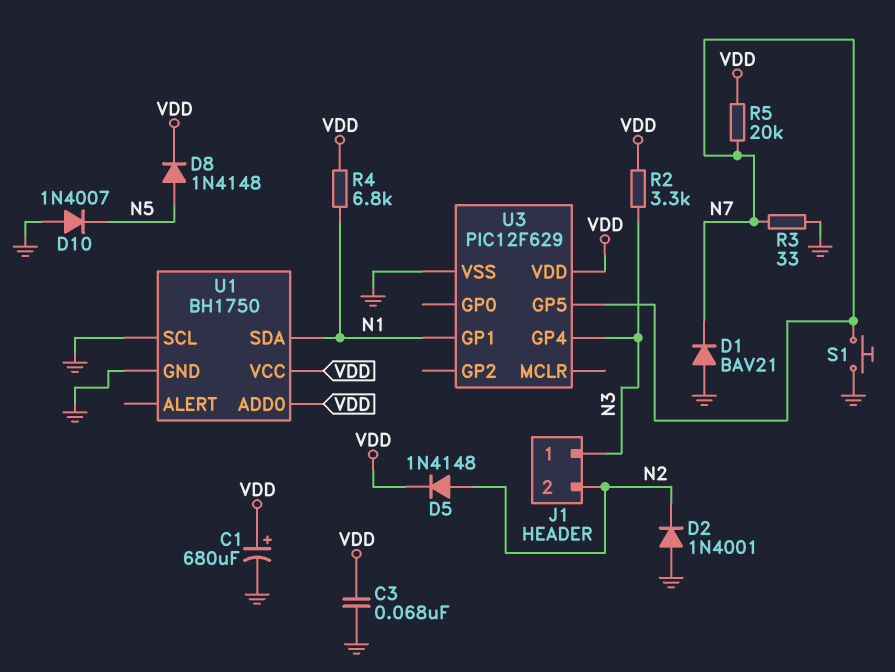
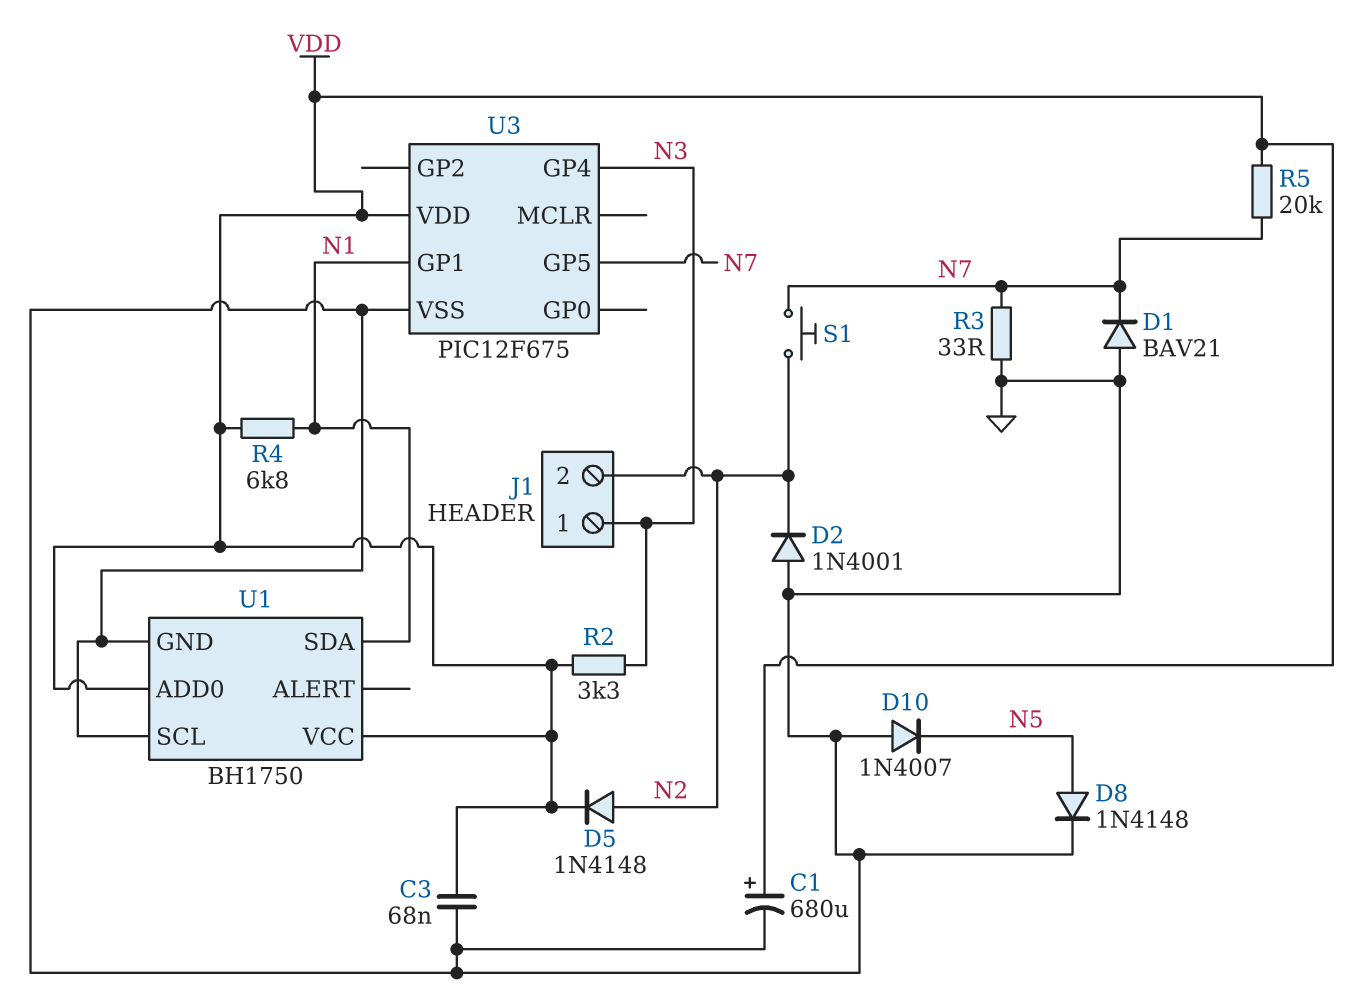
D8: diode 1N4148 (A N5, K VDD) -> diode 1N4148 (A N5, K GND)
S1: button (GND, N7) -> button (N2, N7)
U3: PIC12F629 -> PIC12F675

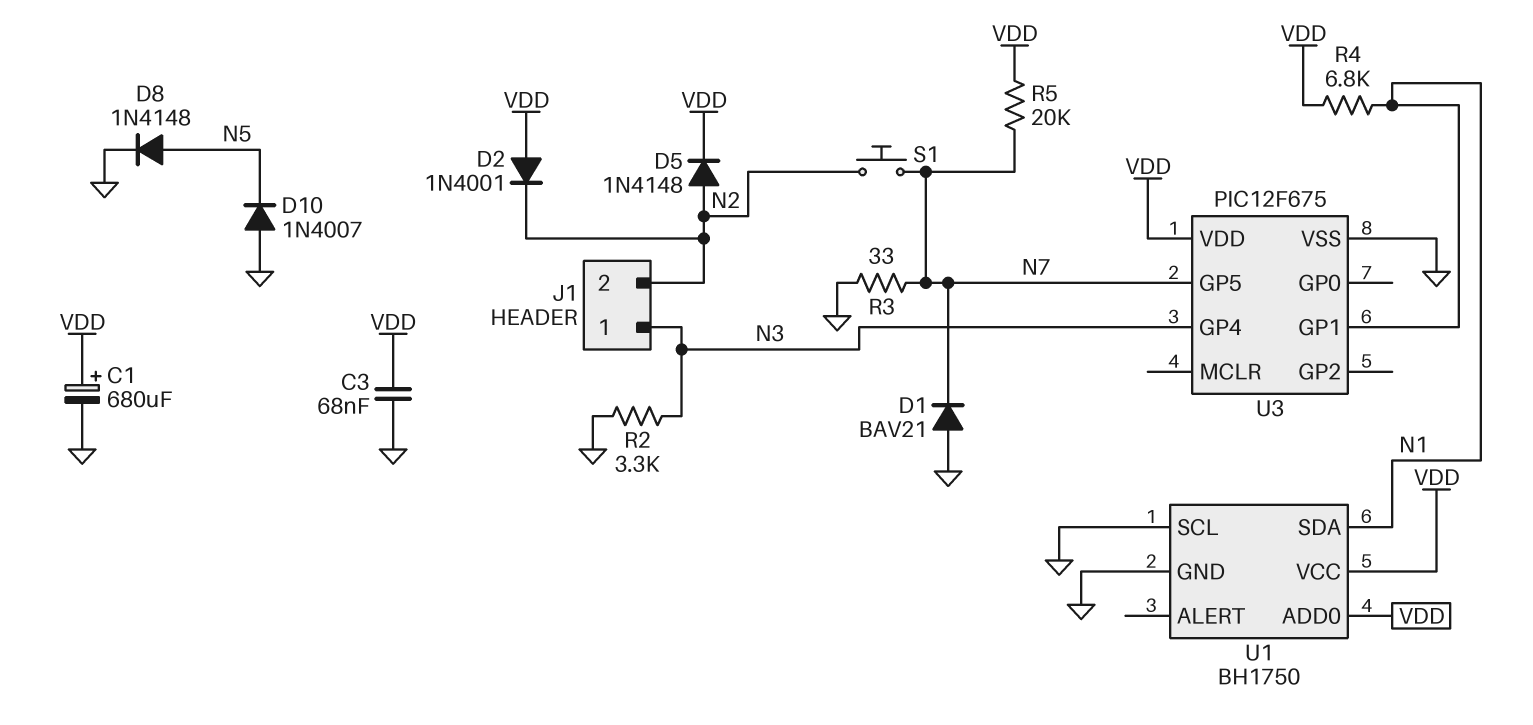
D2: diode 1N4001 (A GND, K N2) -> diode 1N4001 (A VDD, K N2)
R2: 3.3k (N3, VDD) -> 3.3k (GND, N3)

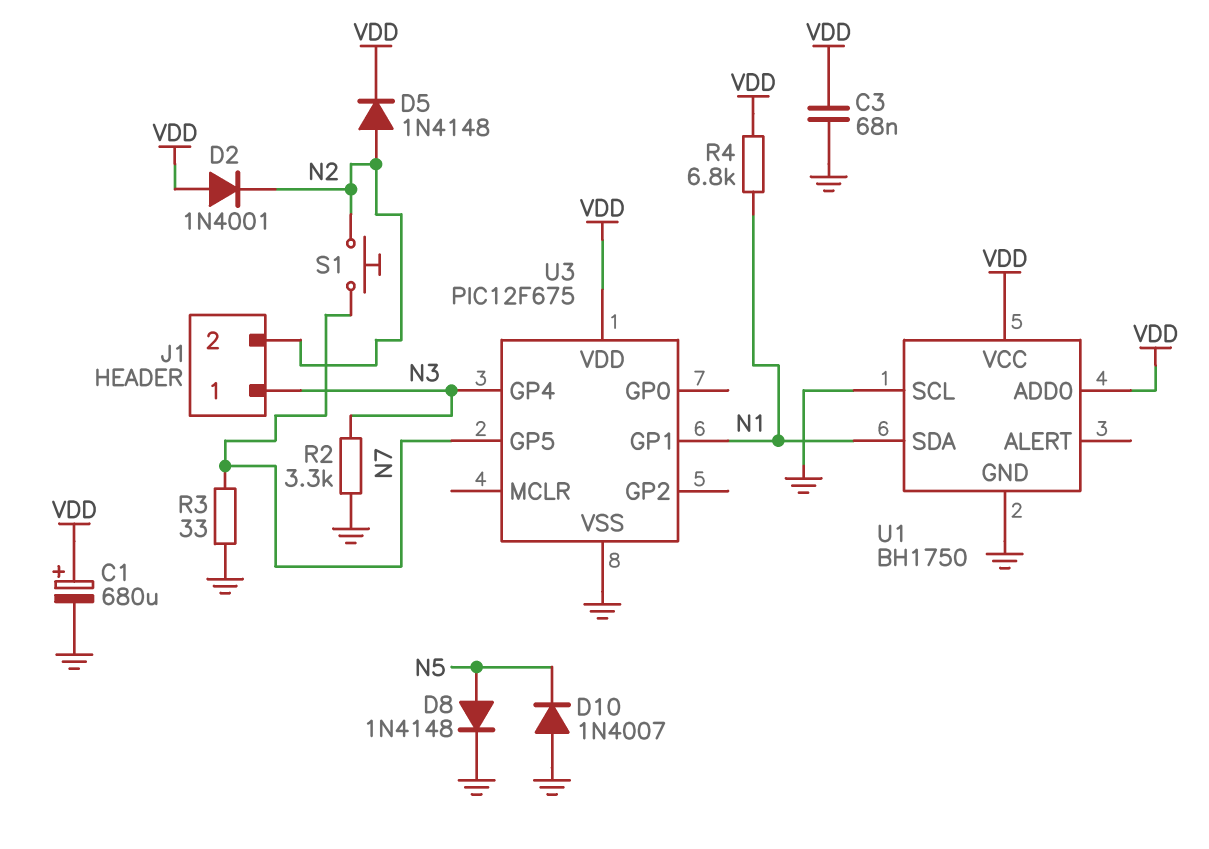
D1: diode BAV21 (A GND, K N7) -> none
R5: 20k (N7, VDD) -> none

